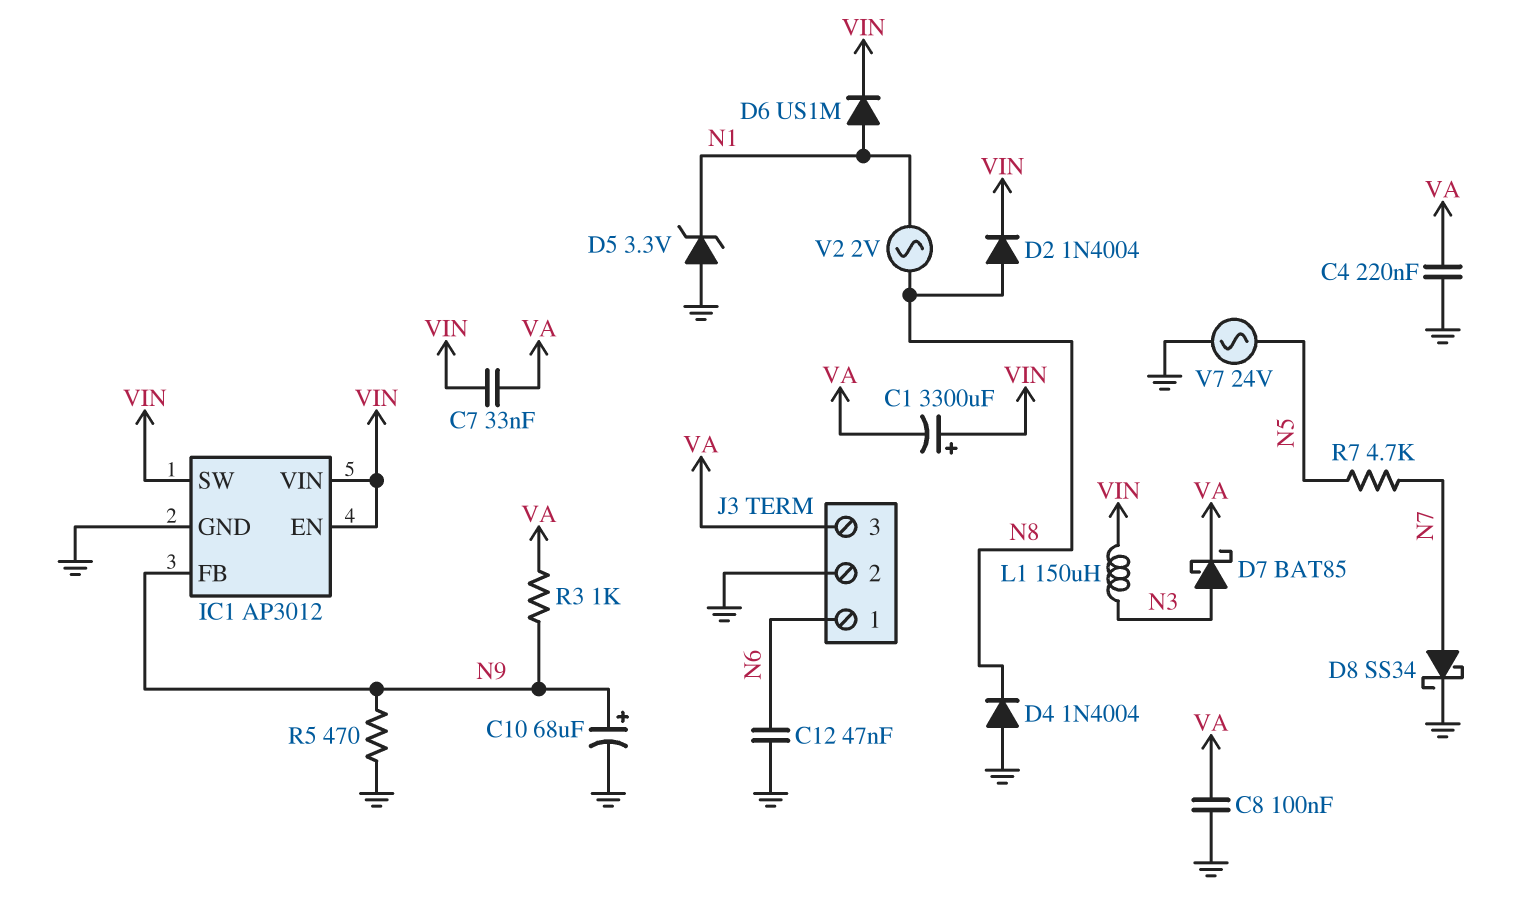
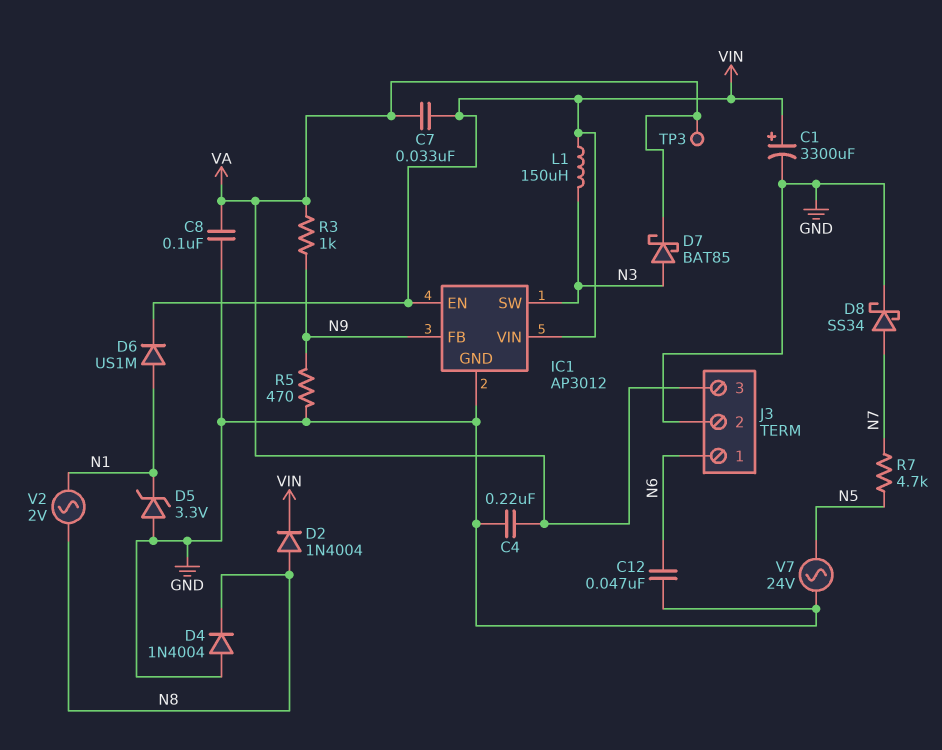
C1: 3300uF (plus VIN, minus VA) -> 3300uF (plus VIN, minus GND)
C10: 68uF (plus N9, minus GND) -> none
IC1 pin SW: VIN -> N3
TP3: none -> test point (VA)

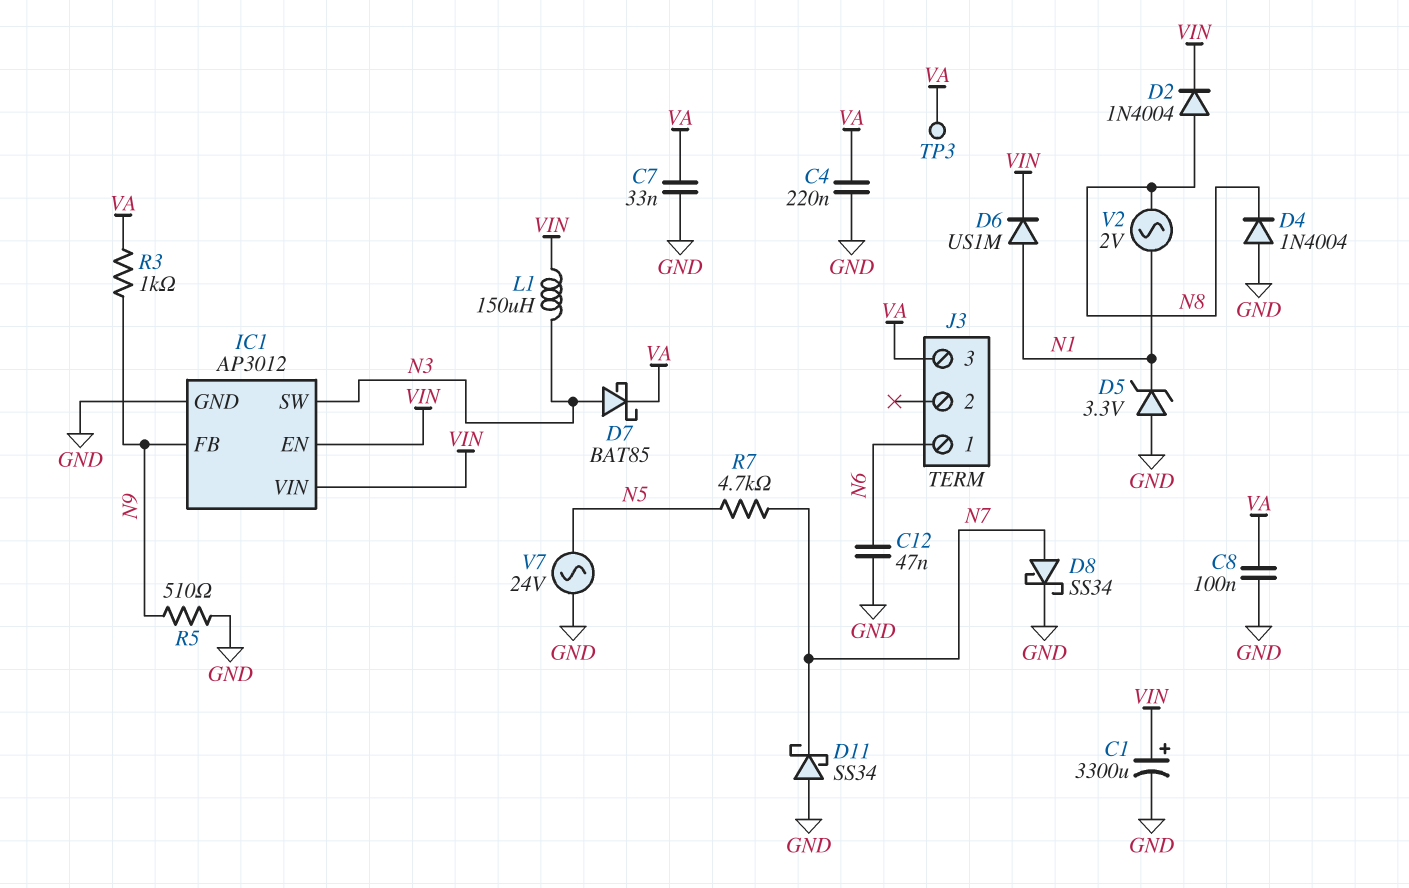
C7: 33nF (VA, VIN) -> 33nF (GND, VA)
D11: none -> schottky SS34 (A GND, K N7)
J3 pin 2: GND -> none
R5: 470 (GND, N9) -> 510 (GND, N9)

